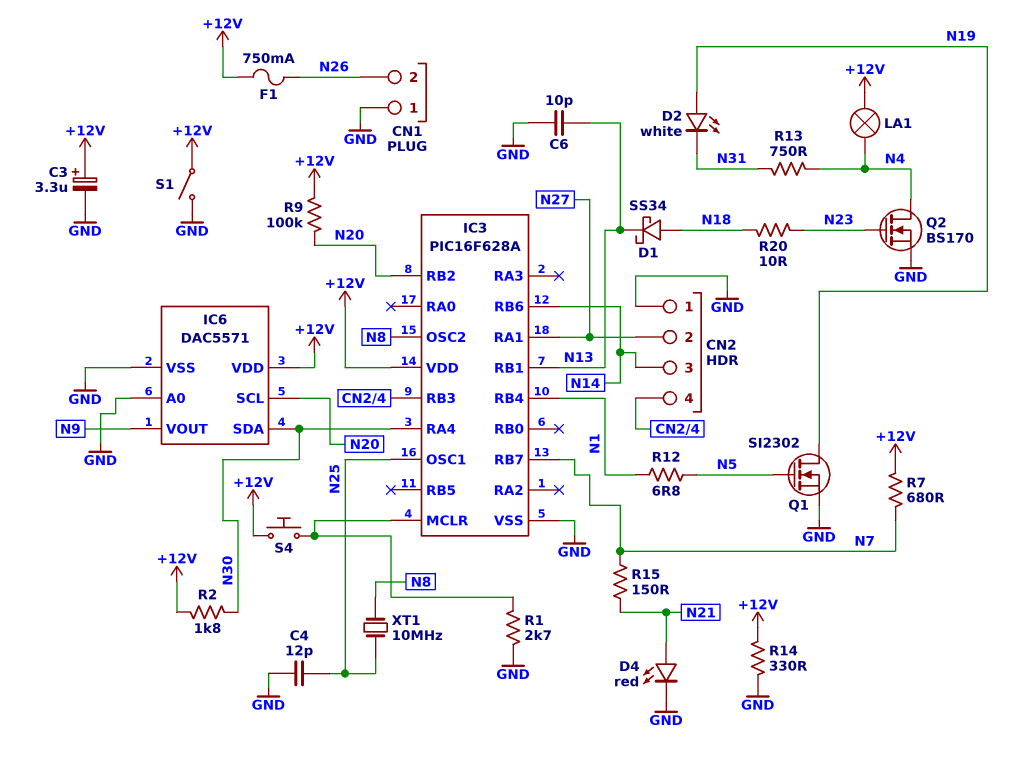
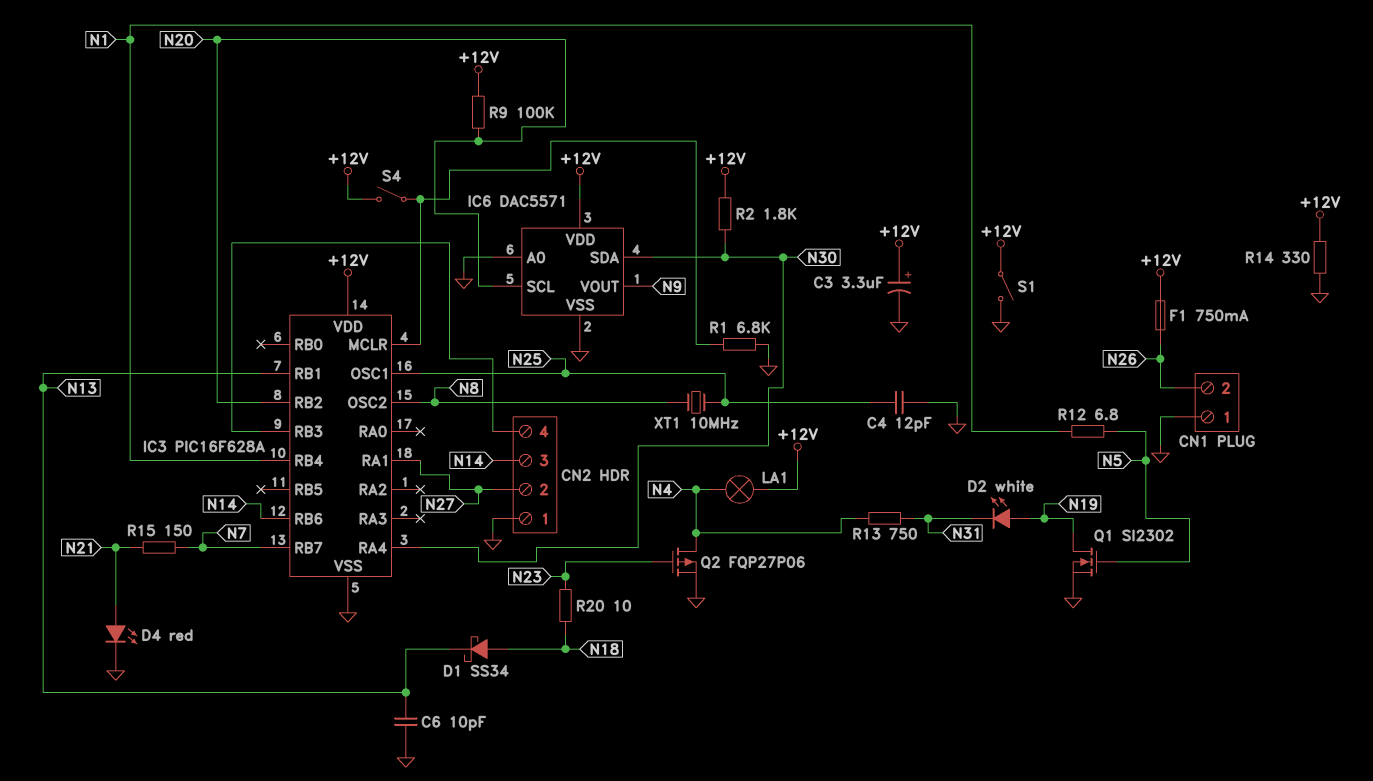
Q2: NMOS BS170 (G N23, D N4, S GND) -> PMOS FQP27P06 (G N23, D N4, S GND)
R1: 2.7k (GND, IC3/MCLR) -> 6.8k (GND, IC3/MCLR)
R7: 680 (+12V, N7) -> none
S4: button (+12V, IC3/MCLR) -> switch (+12V, IC3/MCLR)

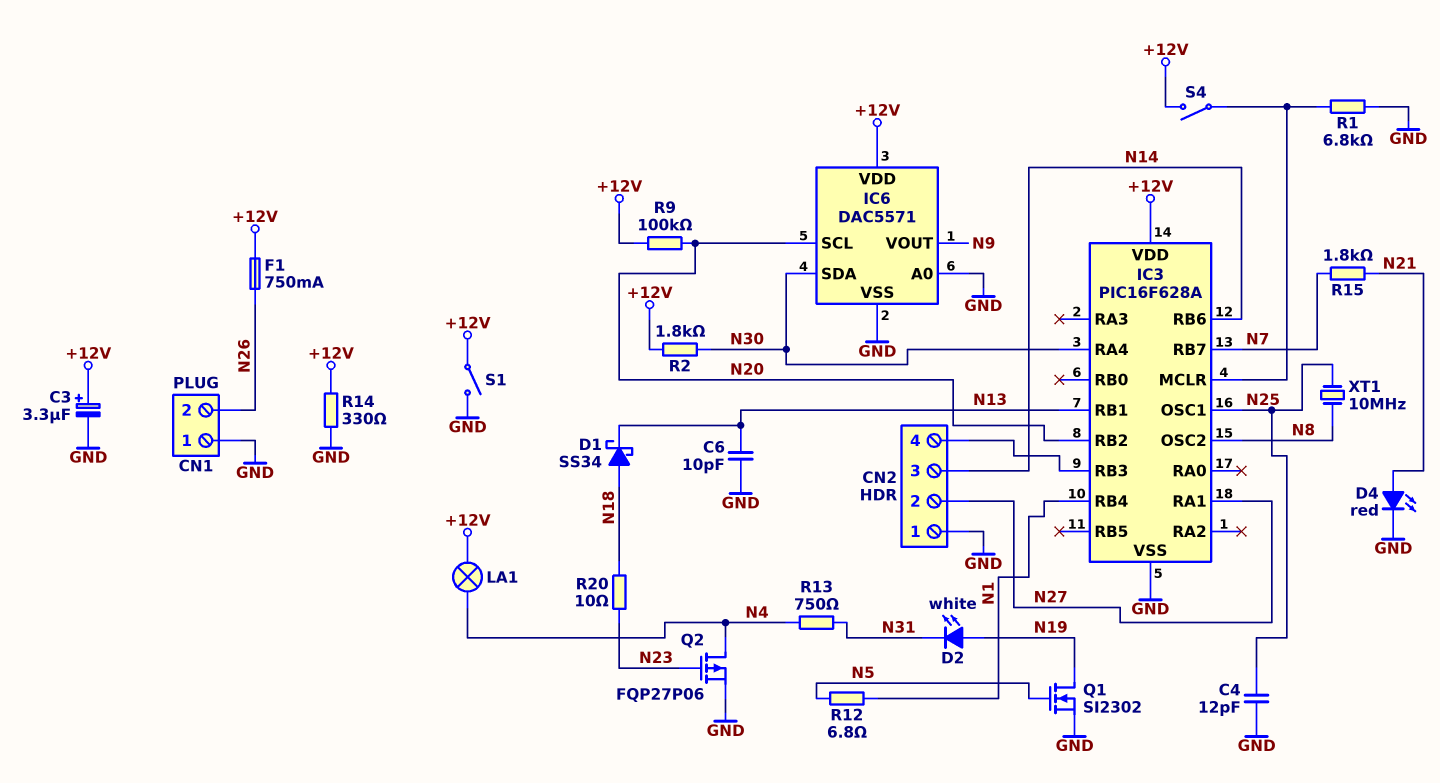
R15: 150 (N7, N21) -> 1.8k (N7, N21)

